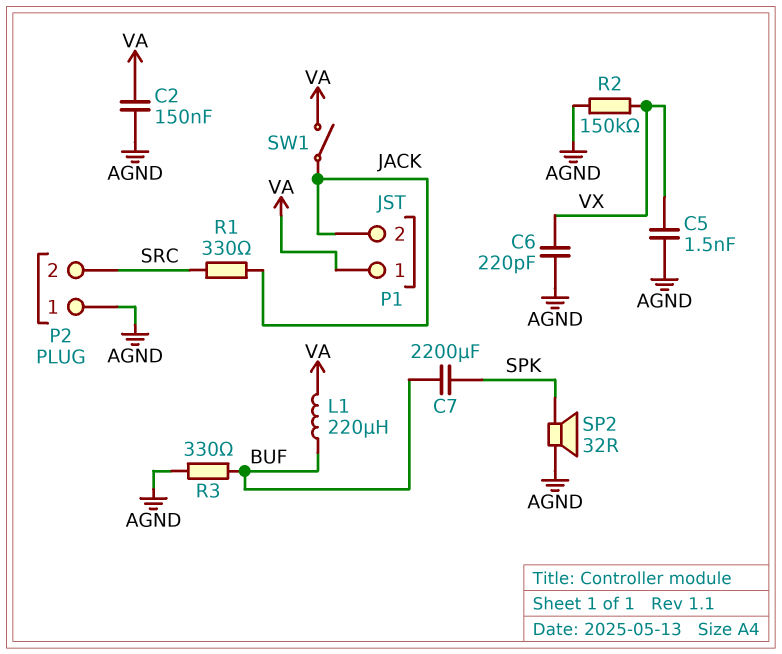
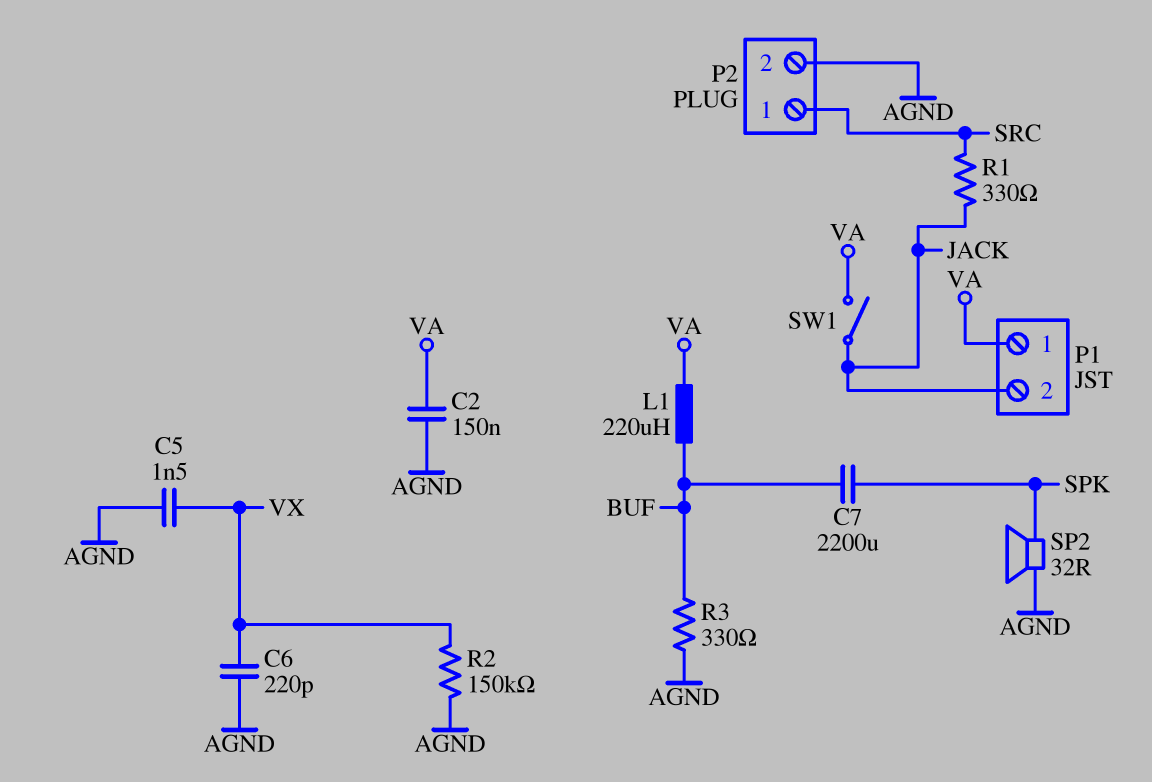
P2 pin 1: AGND -> SRC
P2 pin 2: SRC -> AGND

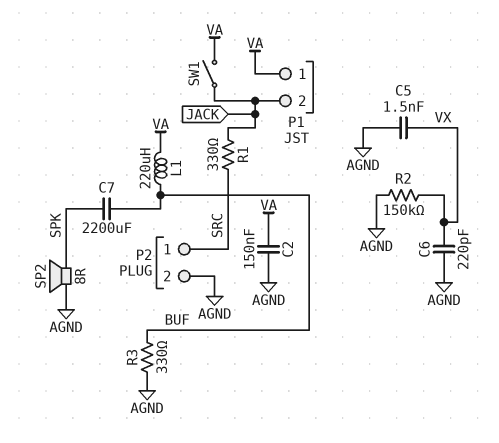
SP2: speaker 32R (AGND, SPK) -> speaker 8R (AGND, SPK)

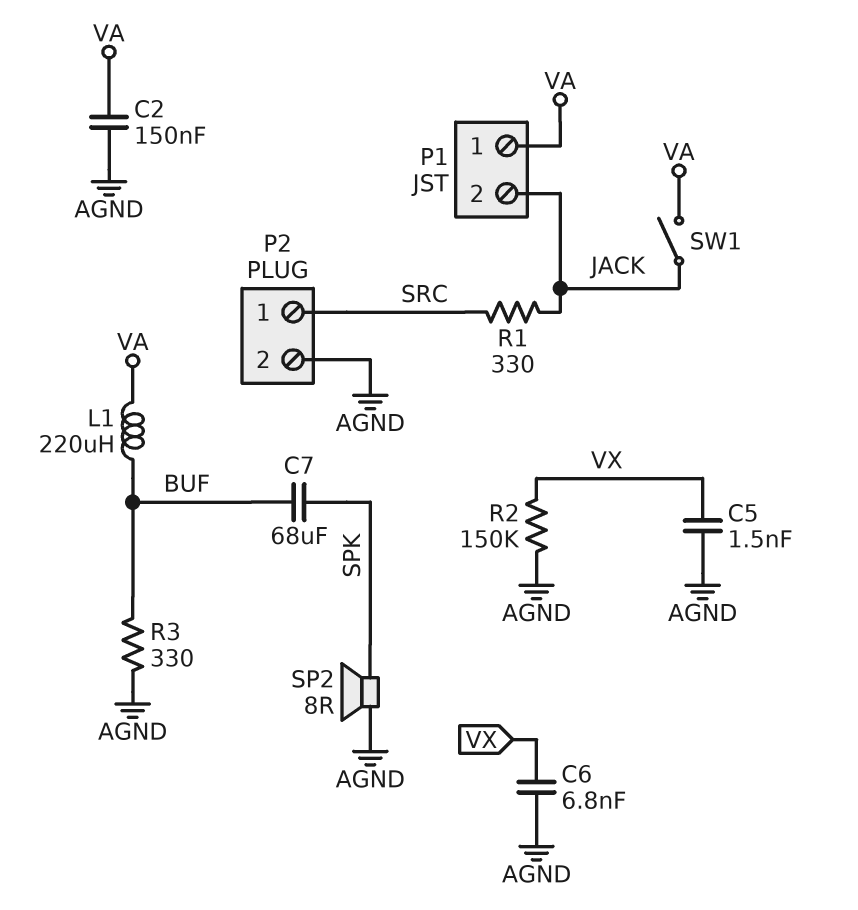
C6: 220pF (AGND, VX) -> 6.8nF (AGND, VX)
C7: 2200uF (BUF, SPK) -> 68uF (BUF, SPK)

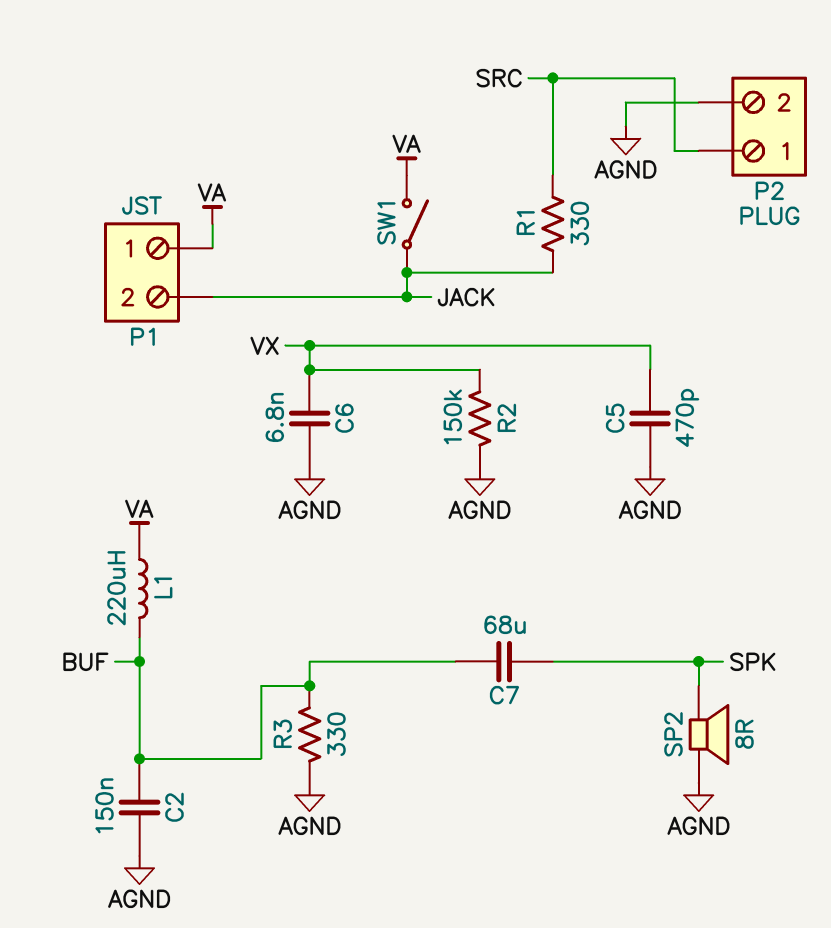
C2: 150nF (AGND, VA) -> 150nF (AGND, BUF)
C5: 1.5nF (AGND, VX) -> 470pF (AGND, VX)

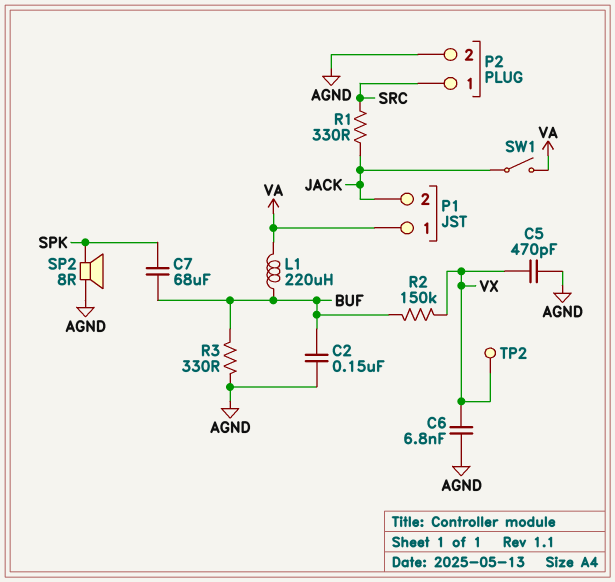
R2: 150k (AGND, VX) -> 150k (BUF, VX)
TP2: none -> test point (VX)

